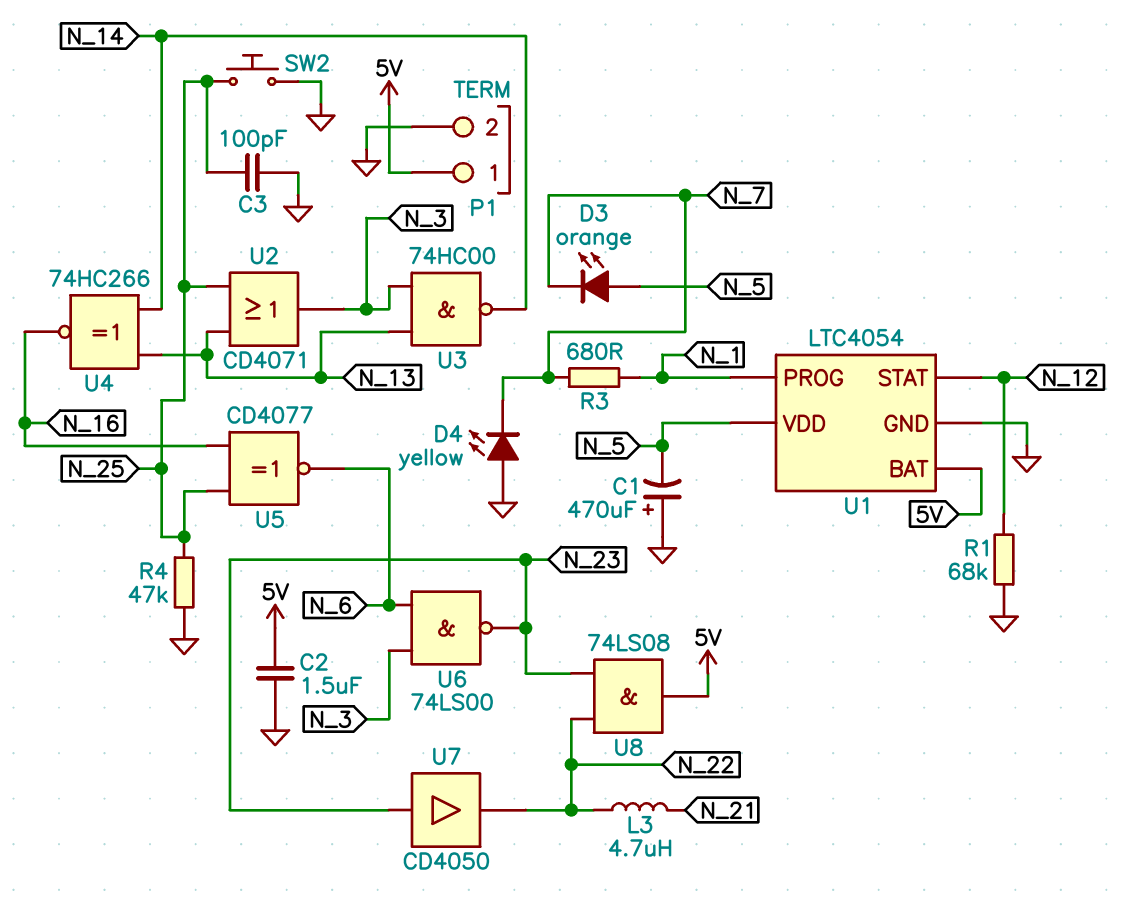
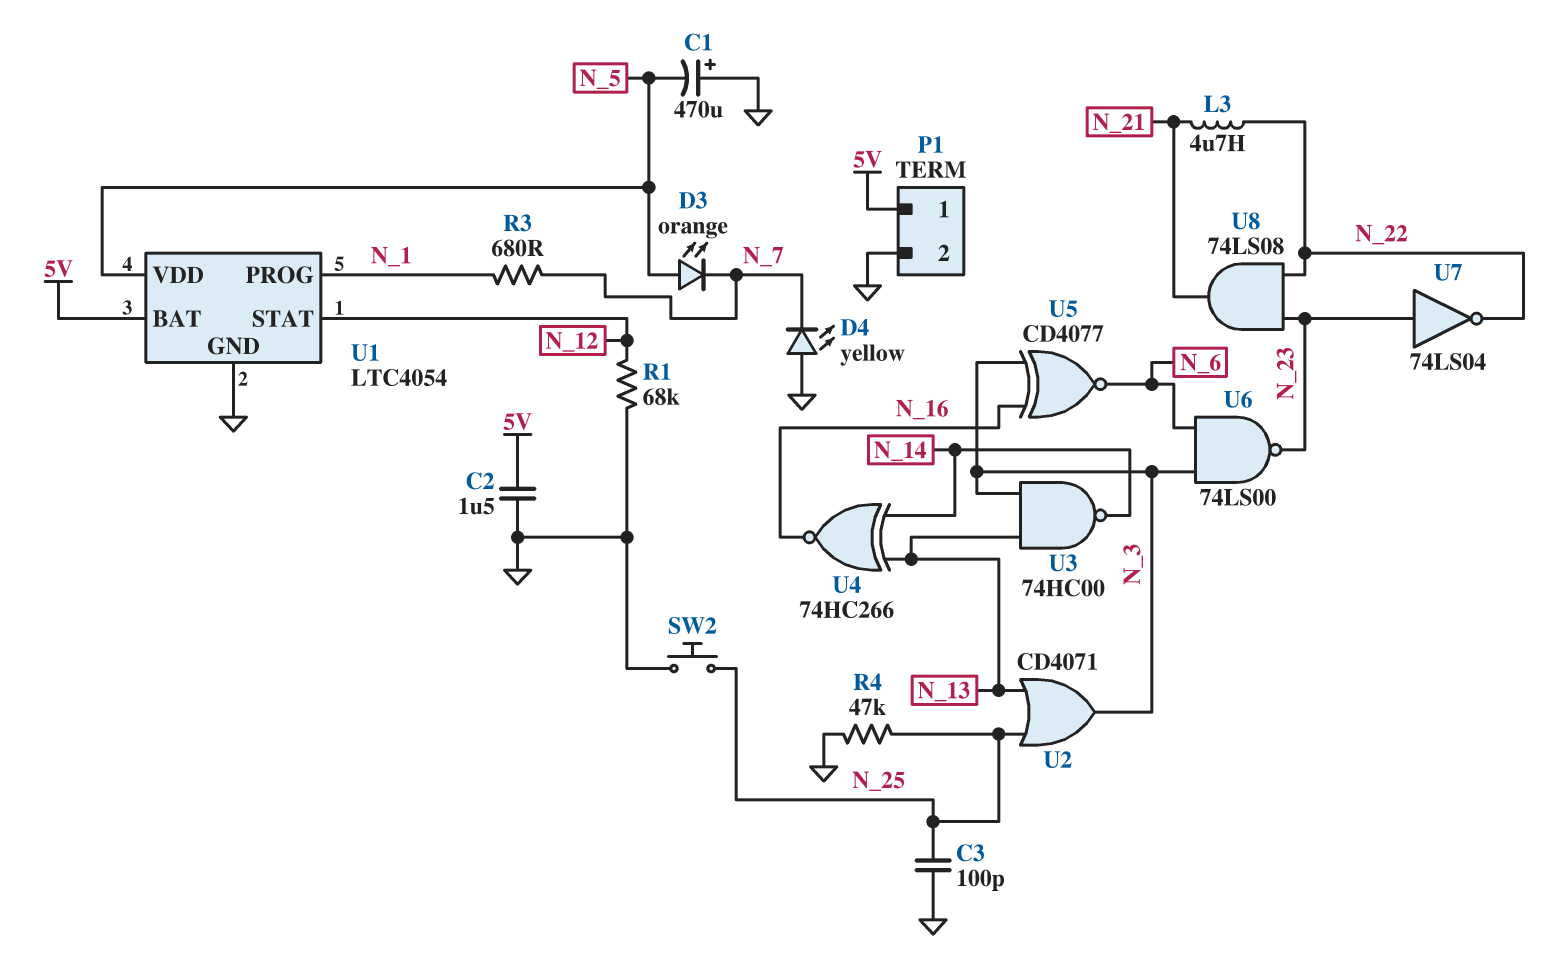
U5: XNOR CD4077 (in N_16, in N_25, out N_6) -> XNOR CD4077 (in N_3, in N_16, out N_6)
U7: buffer CD4050 (in N_23, out N_22) -> NOT 74LS04 (in N_23, out N_22)
U8: AND 74LS08 (in N_22, in N_23, out 5V) -> AND 74LS08 (in N_22, in N_23, out N_21)

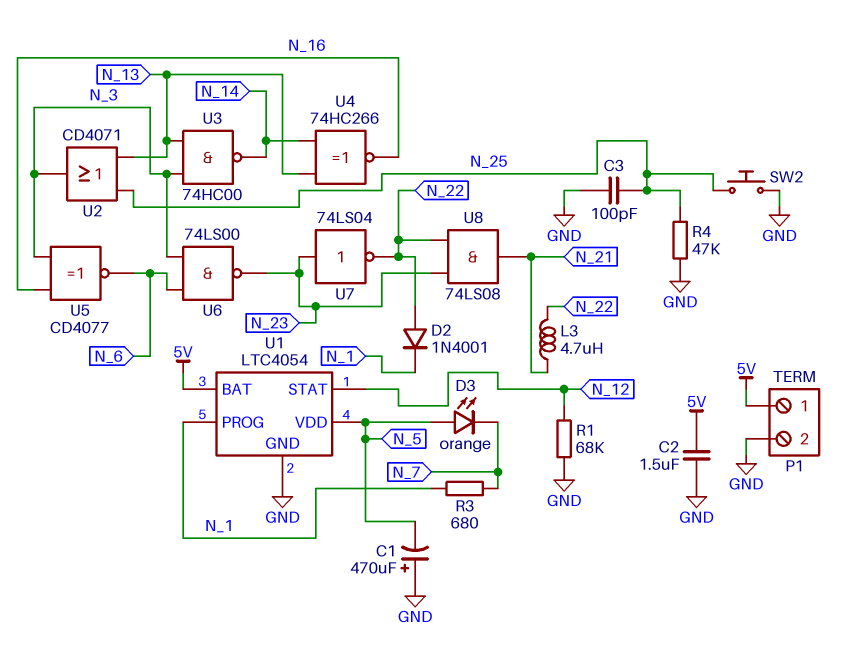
D2: none -> diode 1N4001 (A N_22, K N_1)
D4: LED yellow (A GND, K N_7) -> none

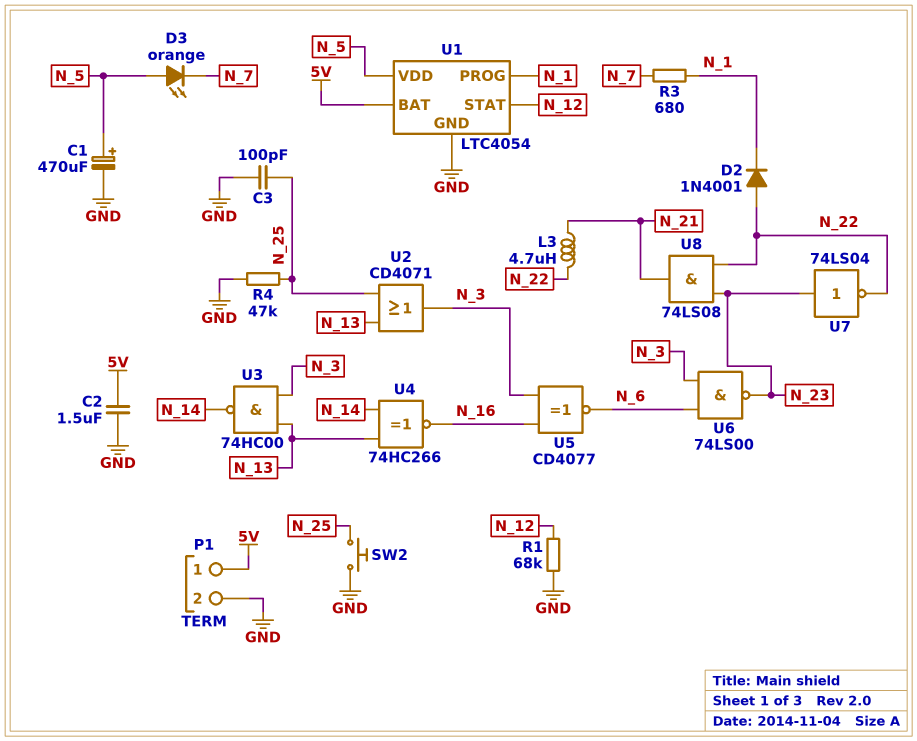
C1: 470uF (plus GND, minus N_5) -> 470uF (plus N_5, minus GND)

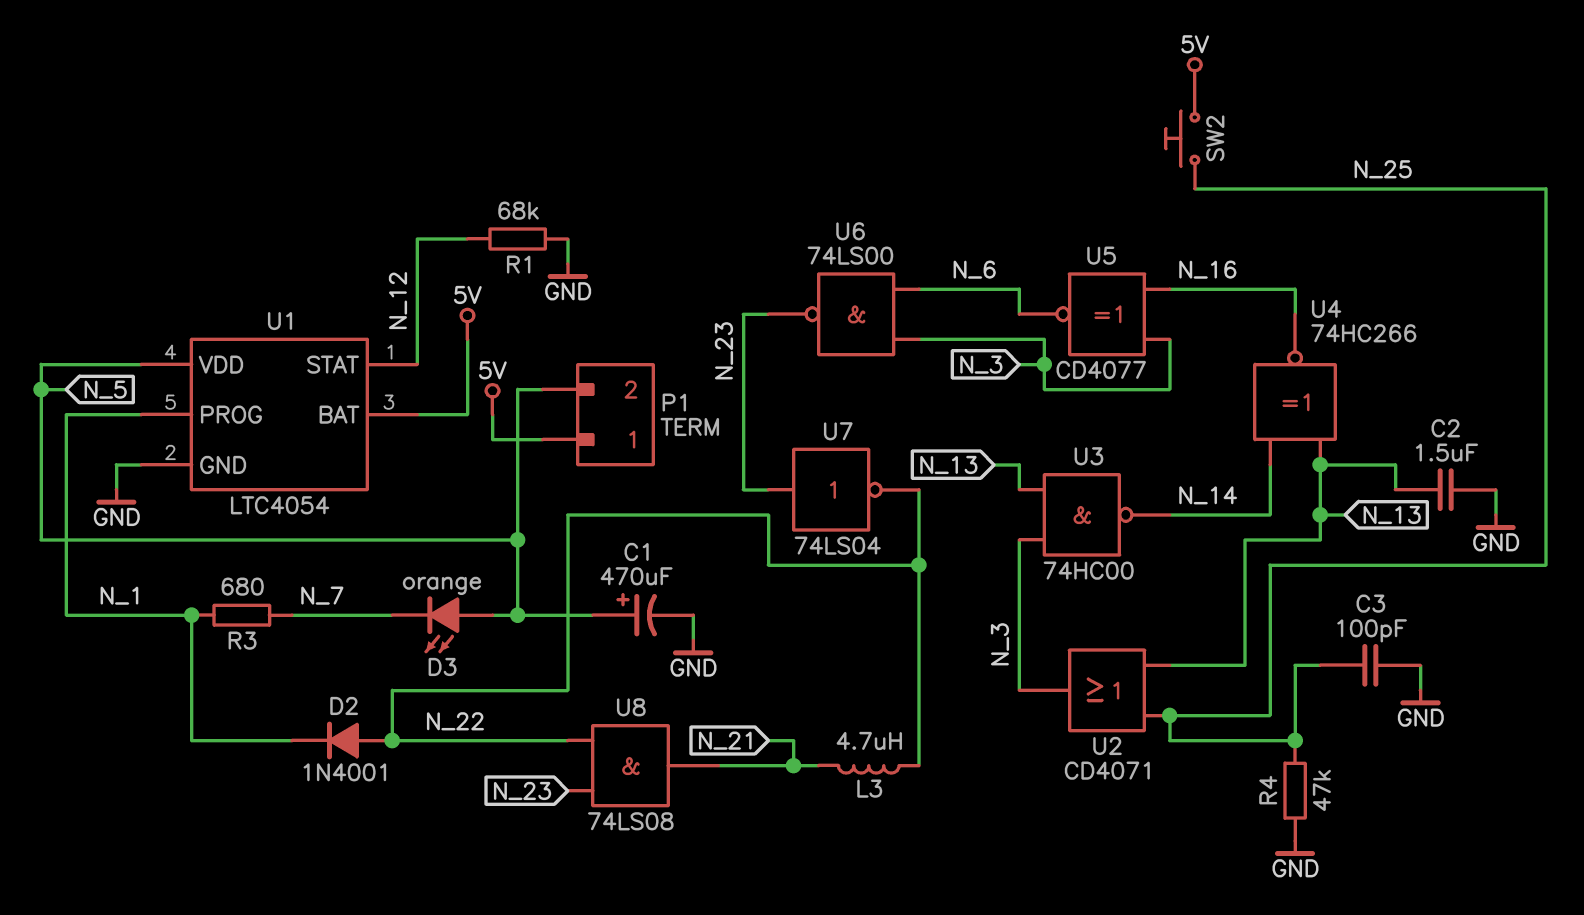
C2: 1.5uF (5V, GND) -> 1.5uF (GND, N_13)
P1 pin 2: GND -> N_5
SW2: button (GND, N_25) -> button (5V, N_25)

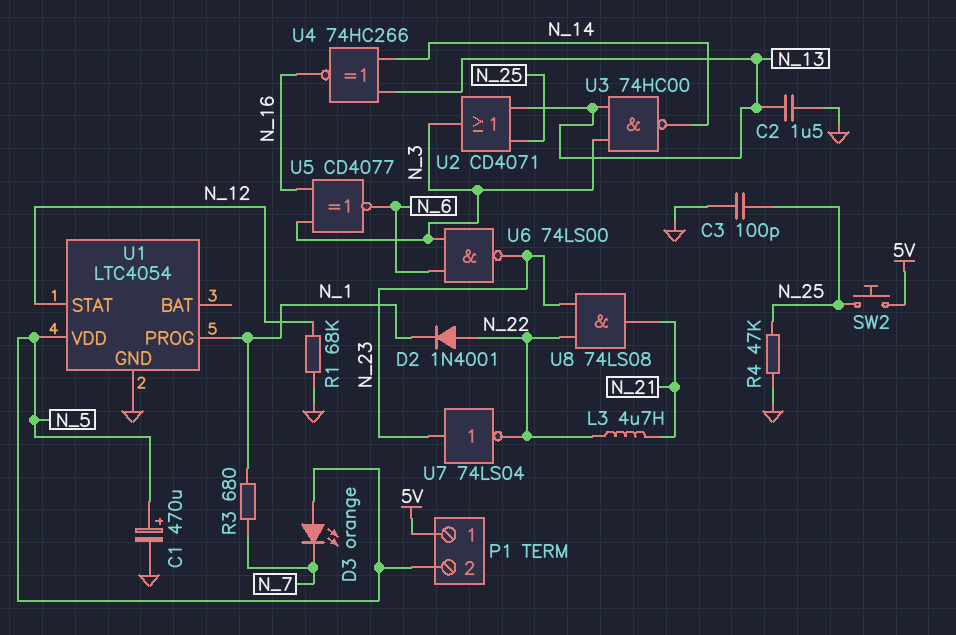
U1 pin BAT: 5V -> none

